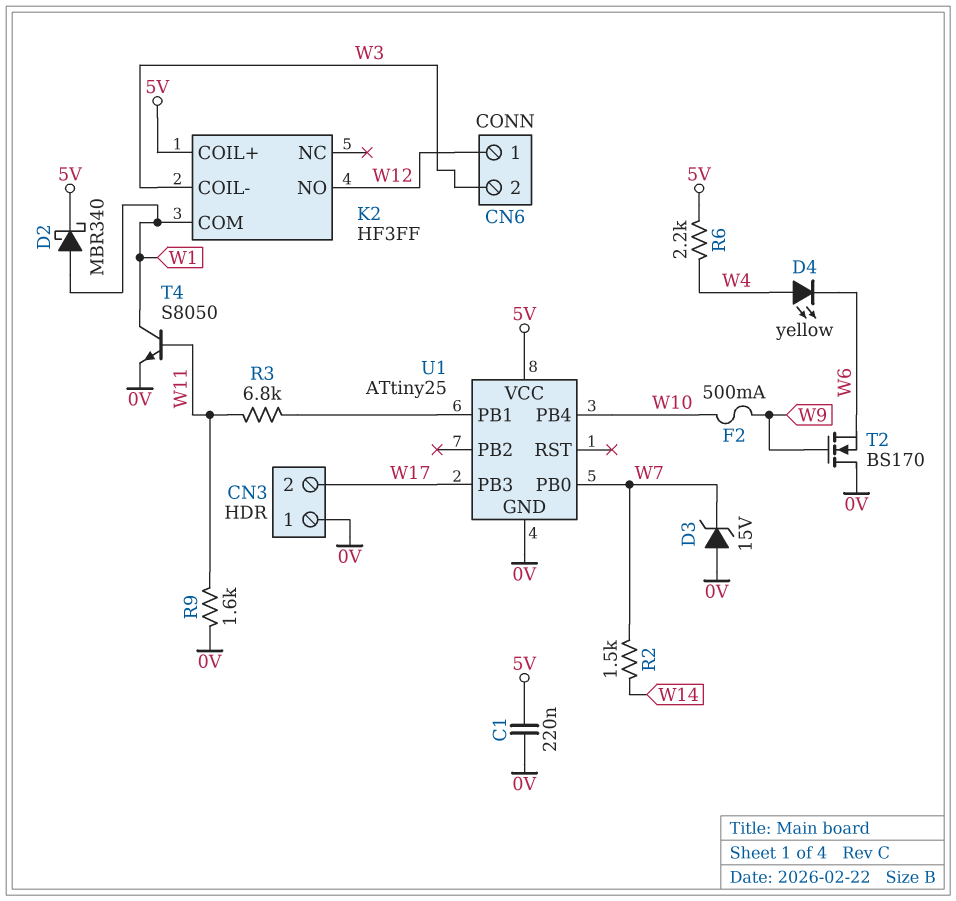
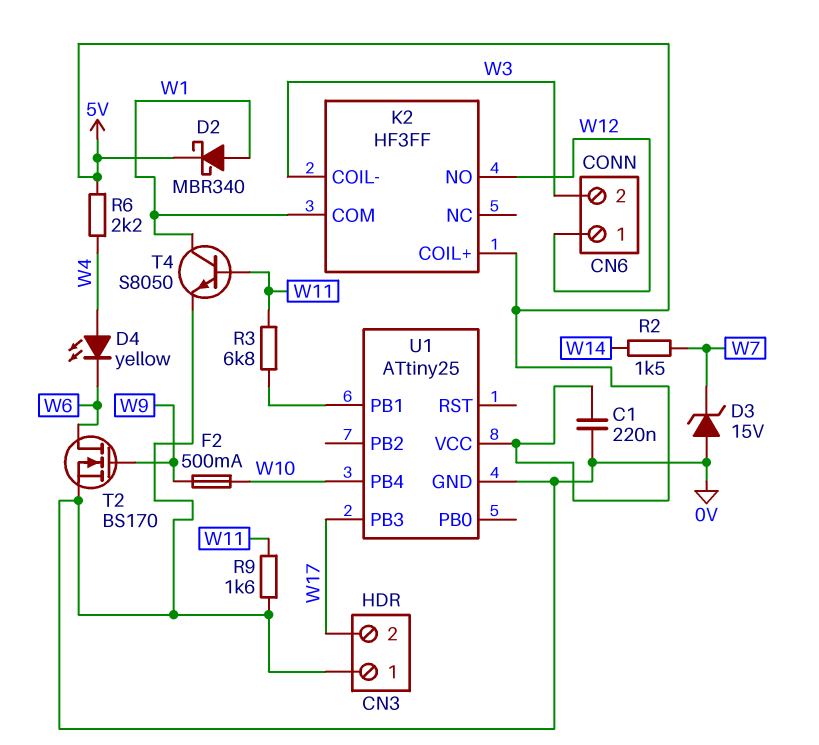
T2: NMOS BS170 (G W9, D 0V, S W6) -> NMOS BS170 (G W9, D W6, S 0V)
U1 pin PB0: W7 -> none

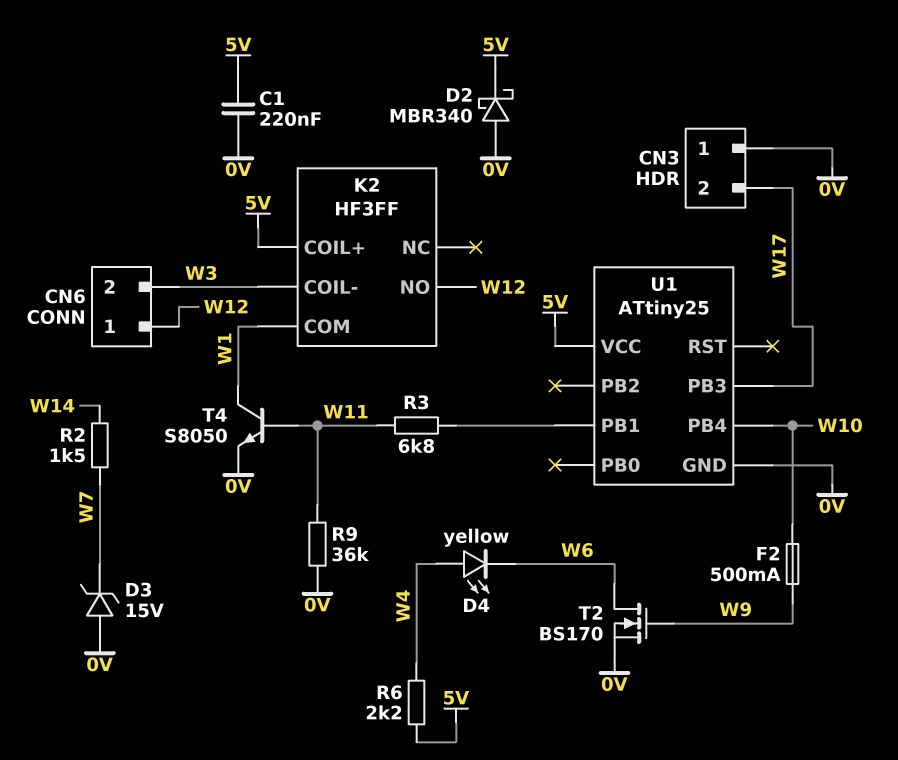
D2: schottky MBR340 (A W1, K 5V) -> schottky MBR340 (A 0V, K 5V)
R9: 1.6k (0V, W11) -> 36k (0V, W11)

